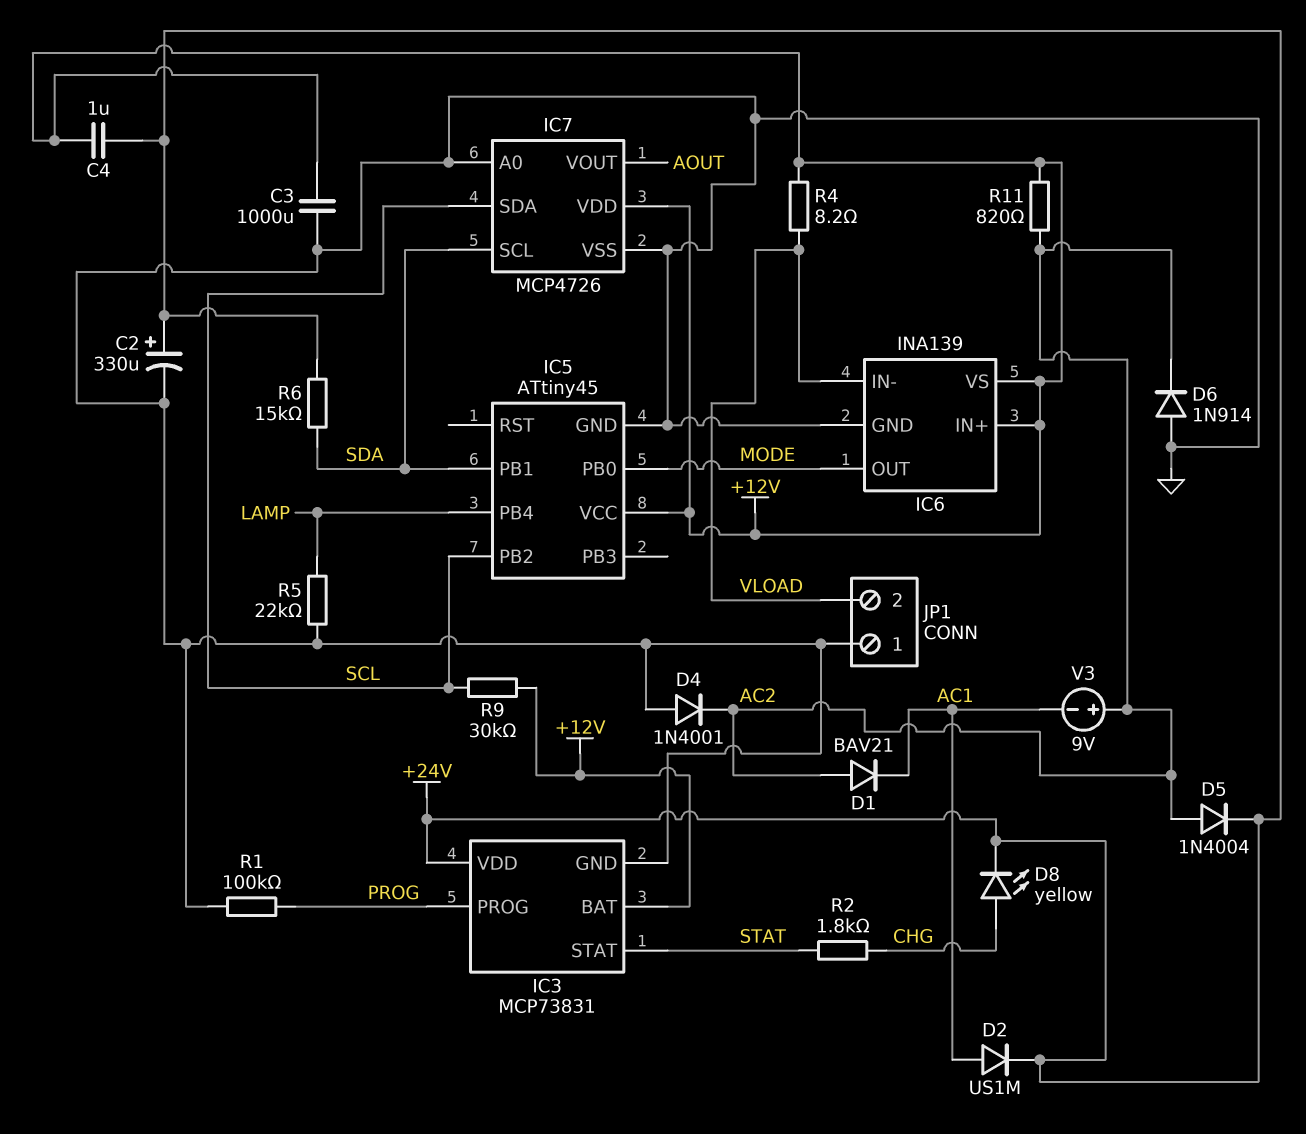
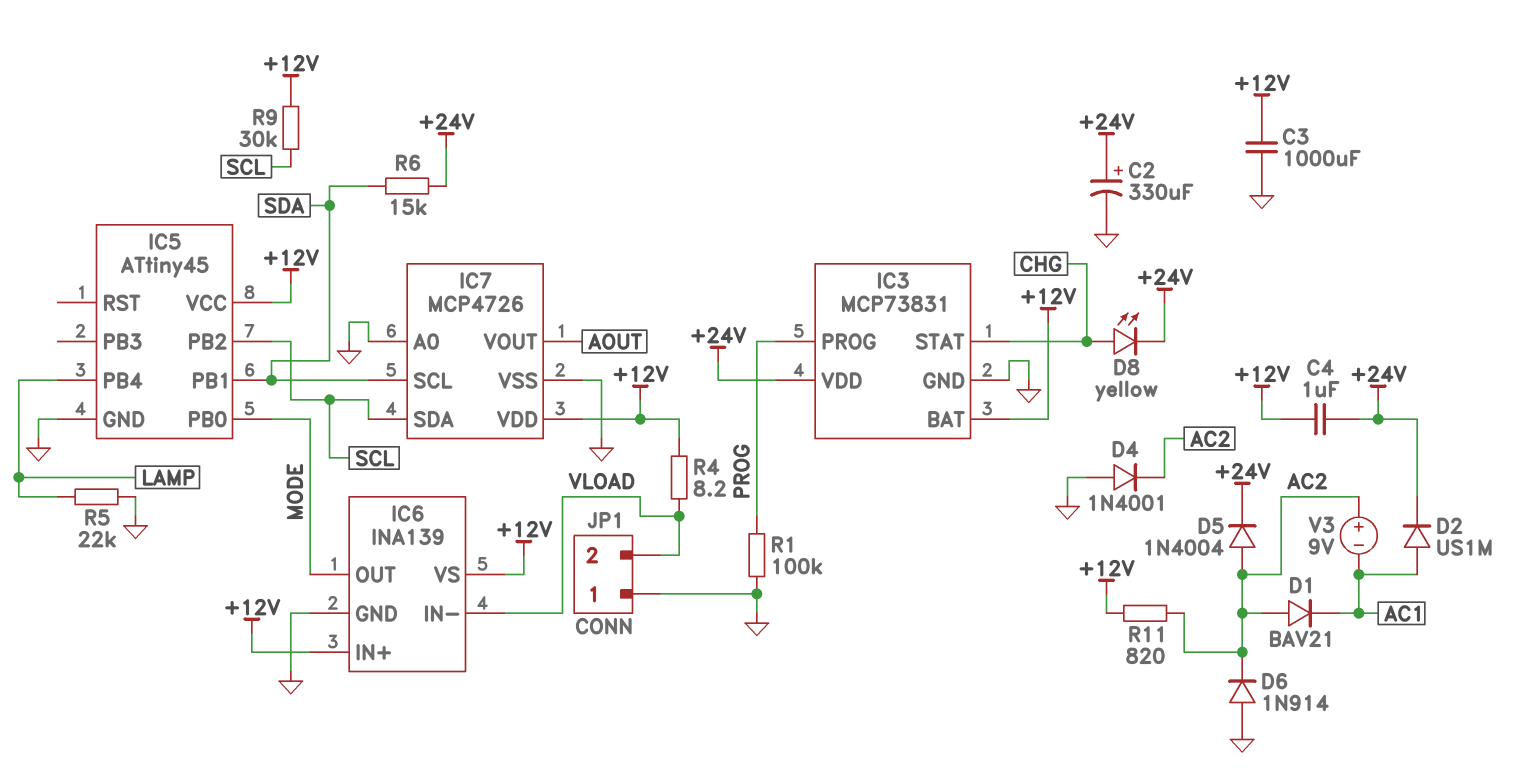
IC3 pin STAT: STAT -> CHG
R2: 1.8k (CHG, STAT) -> none

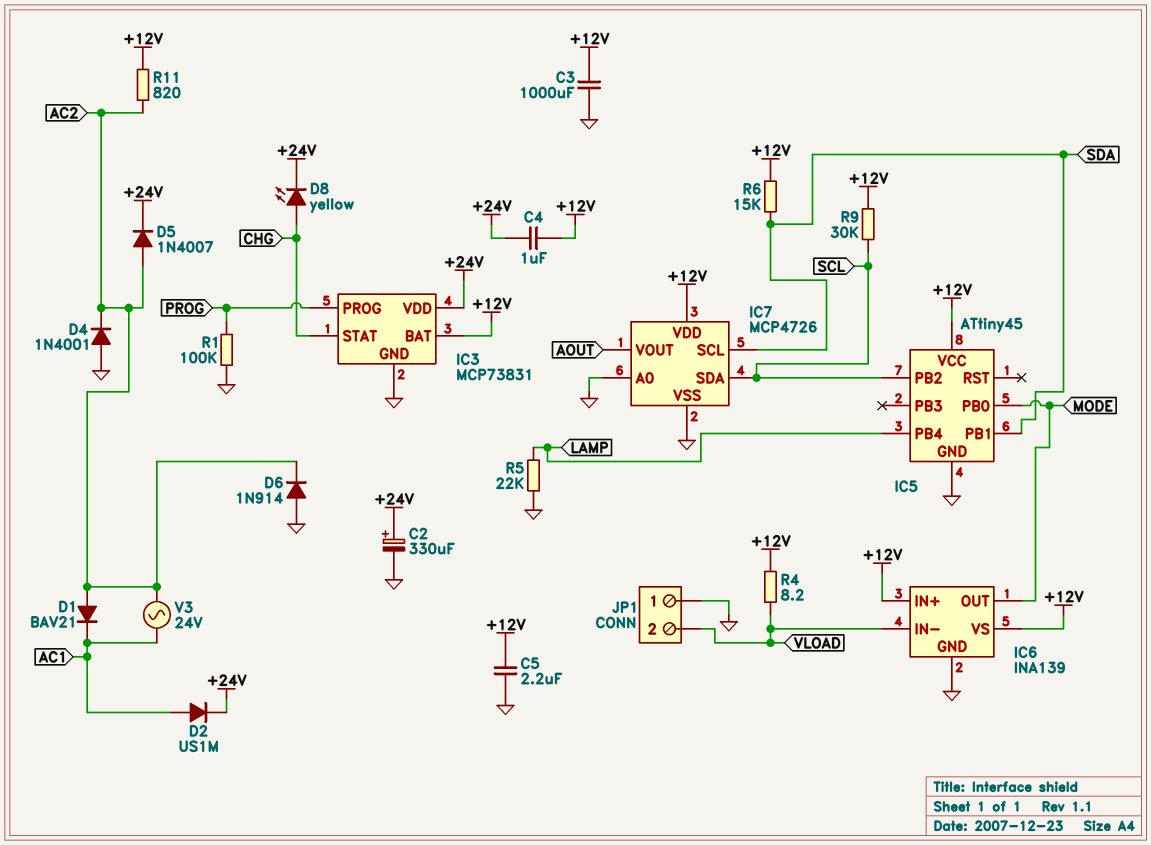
C5: none -> 2.2uF (+12V, GND)
D5: diode 1N4004 (A AC2, K +24V) -> diode 1N4007 (A AC2, K +24V)
R6: 15k (+24V, SDA) -> 15k (+12V, SDA)
V3: 9V (plus AC2, minus AC1) -> AC 24V (AC1, AC2)

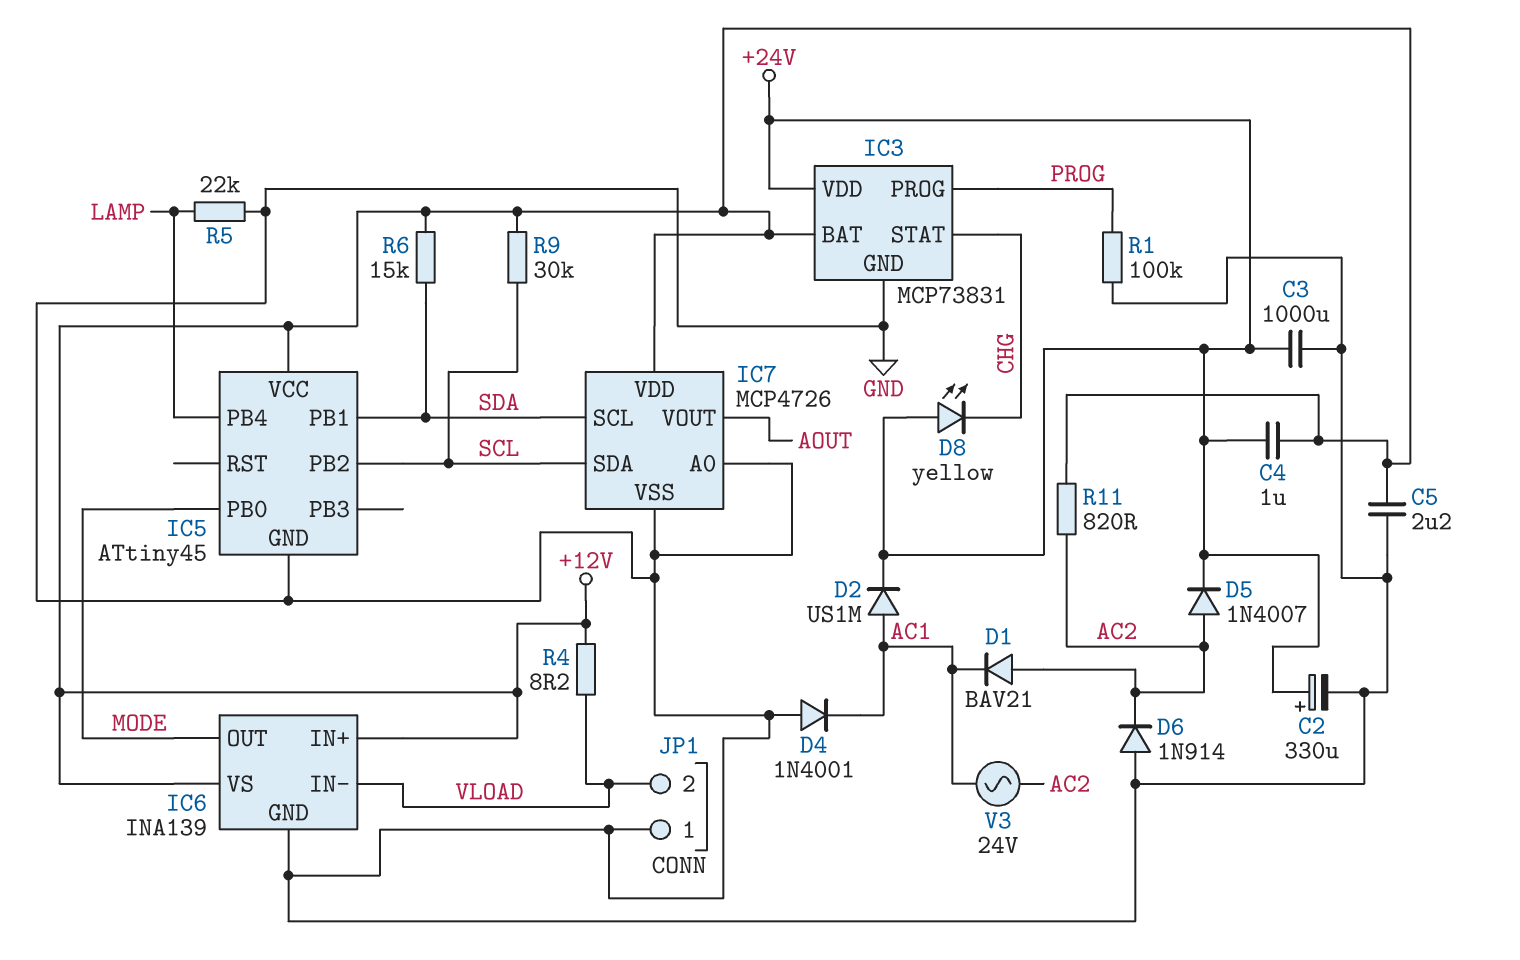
C3: 1000uF (+12V, GND) -> 1000uF (+24V, GND)
D4: diode 1N4001 (A GND, K AC2) -> diode 1N4001 (A GND, K AC1)
D8: LED yellow (A CHG, K +24V) -> LED yellow (A +24V, K CHG)

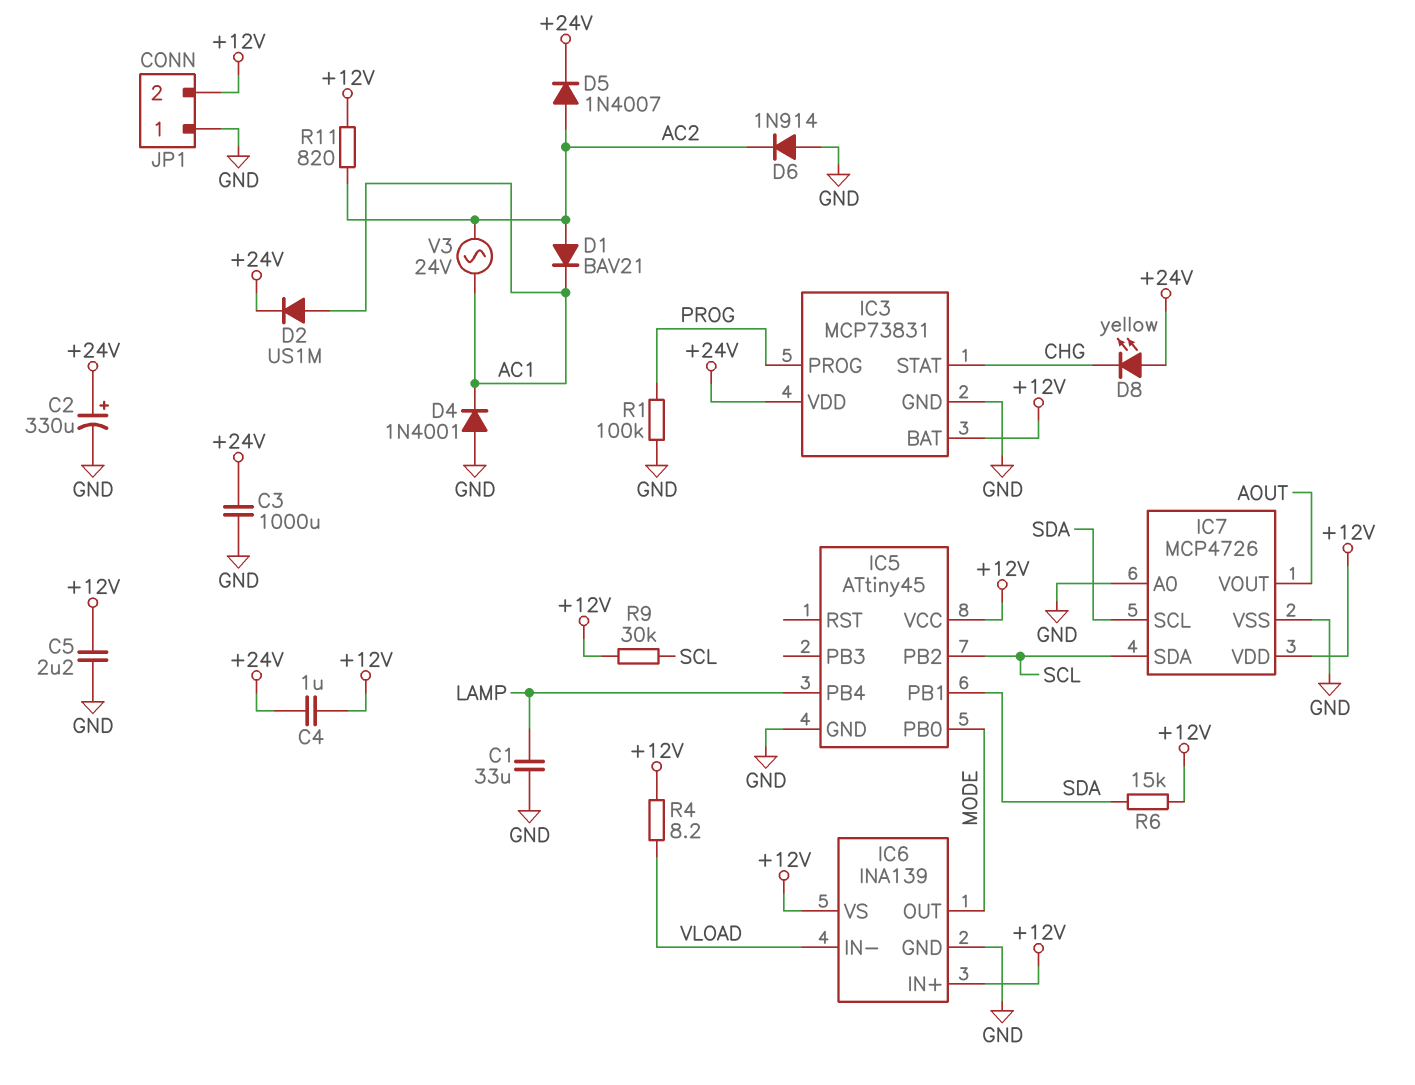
C1: none -> 33uF (GND, LAMP)
JP1 pin 2: VLOAD -> +12V
R5: 22k (GND, LAMP) -> none

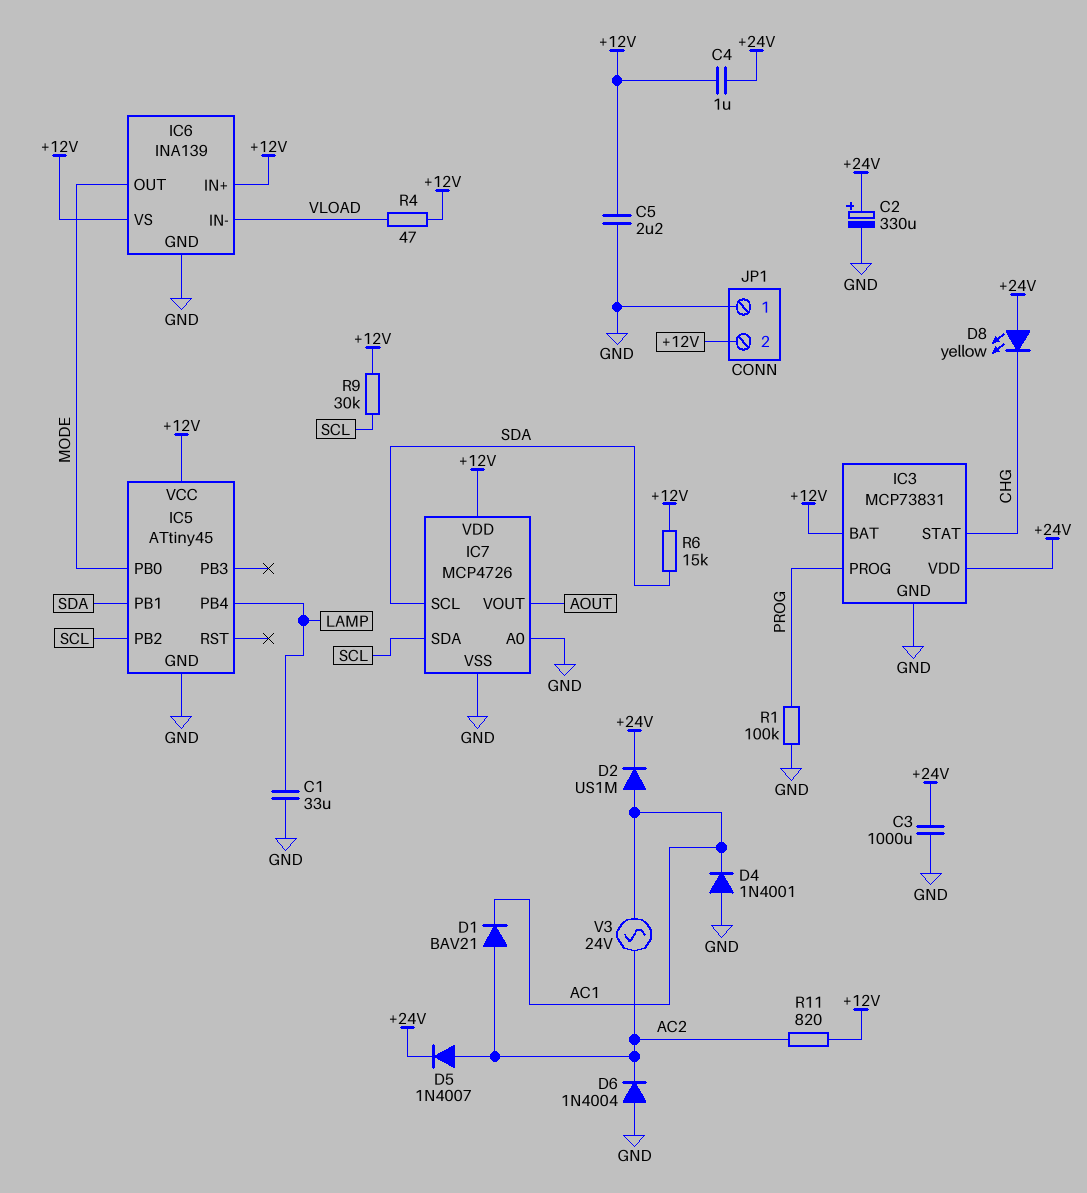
D6: diode 1N914 (A GND, K AC2) -> diode 1N4004 (A GND, K AC2)
R4: 8.2 (+12V, VLOAD) -> 47 (+12V, VLOAD)

